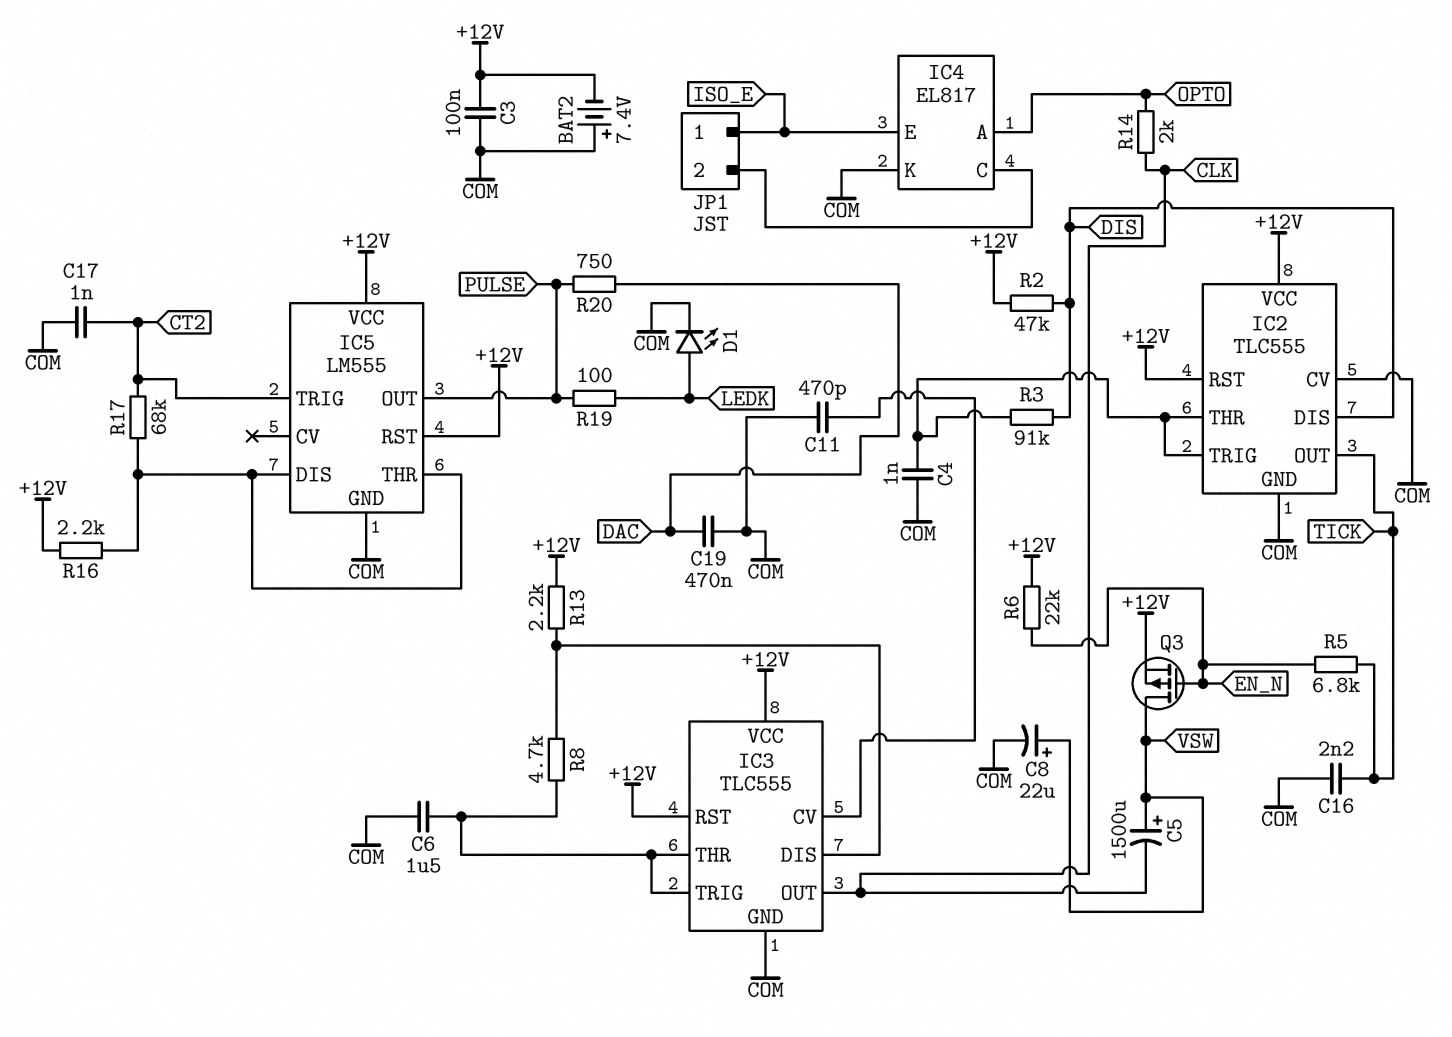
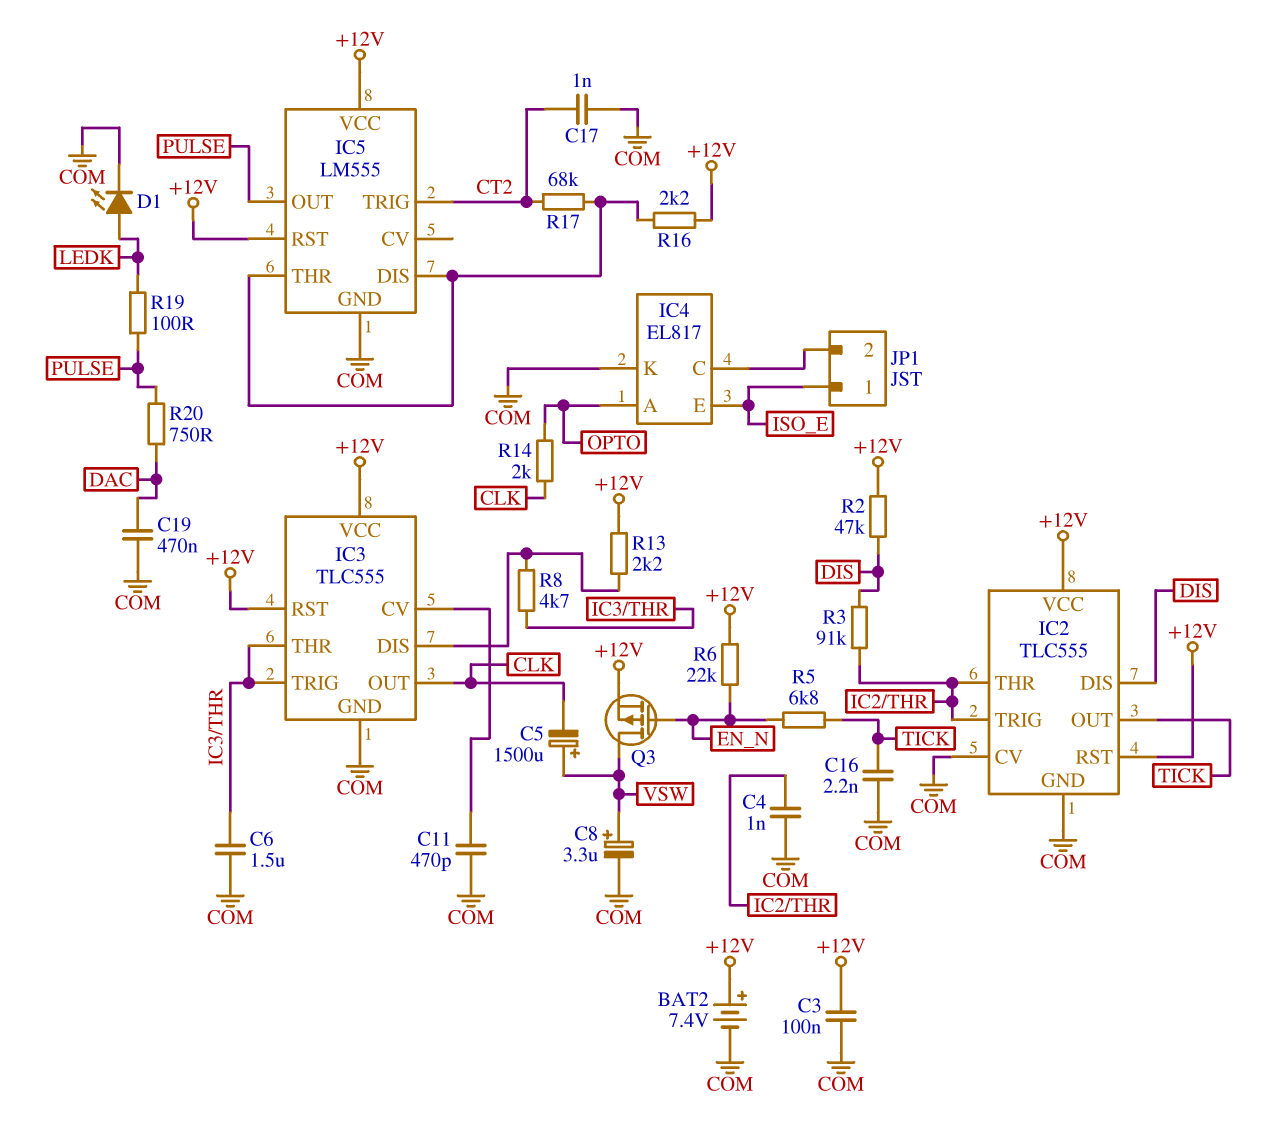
BAT2: 7.4V (plus COM, minus +12V) -> 7.4V (plus +12V, minus COM)
C8: 22uF (plus VSW, minus COM) -> 3.3uF (plus VSW, minus COM)

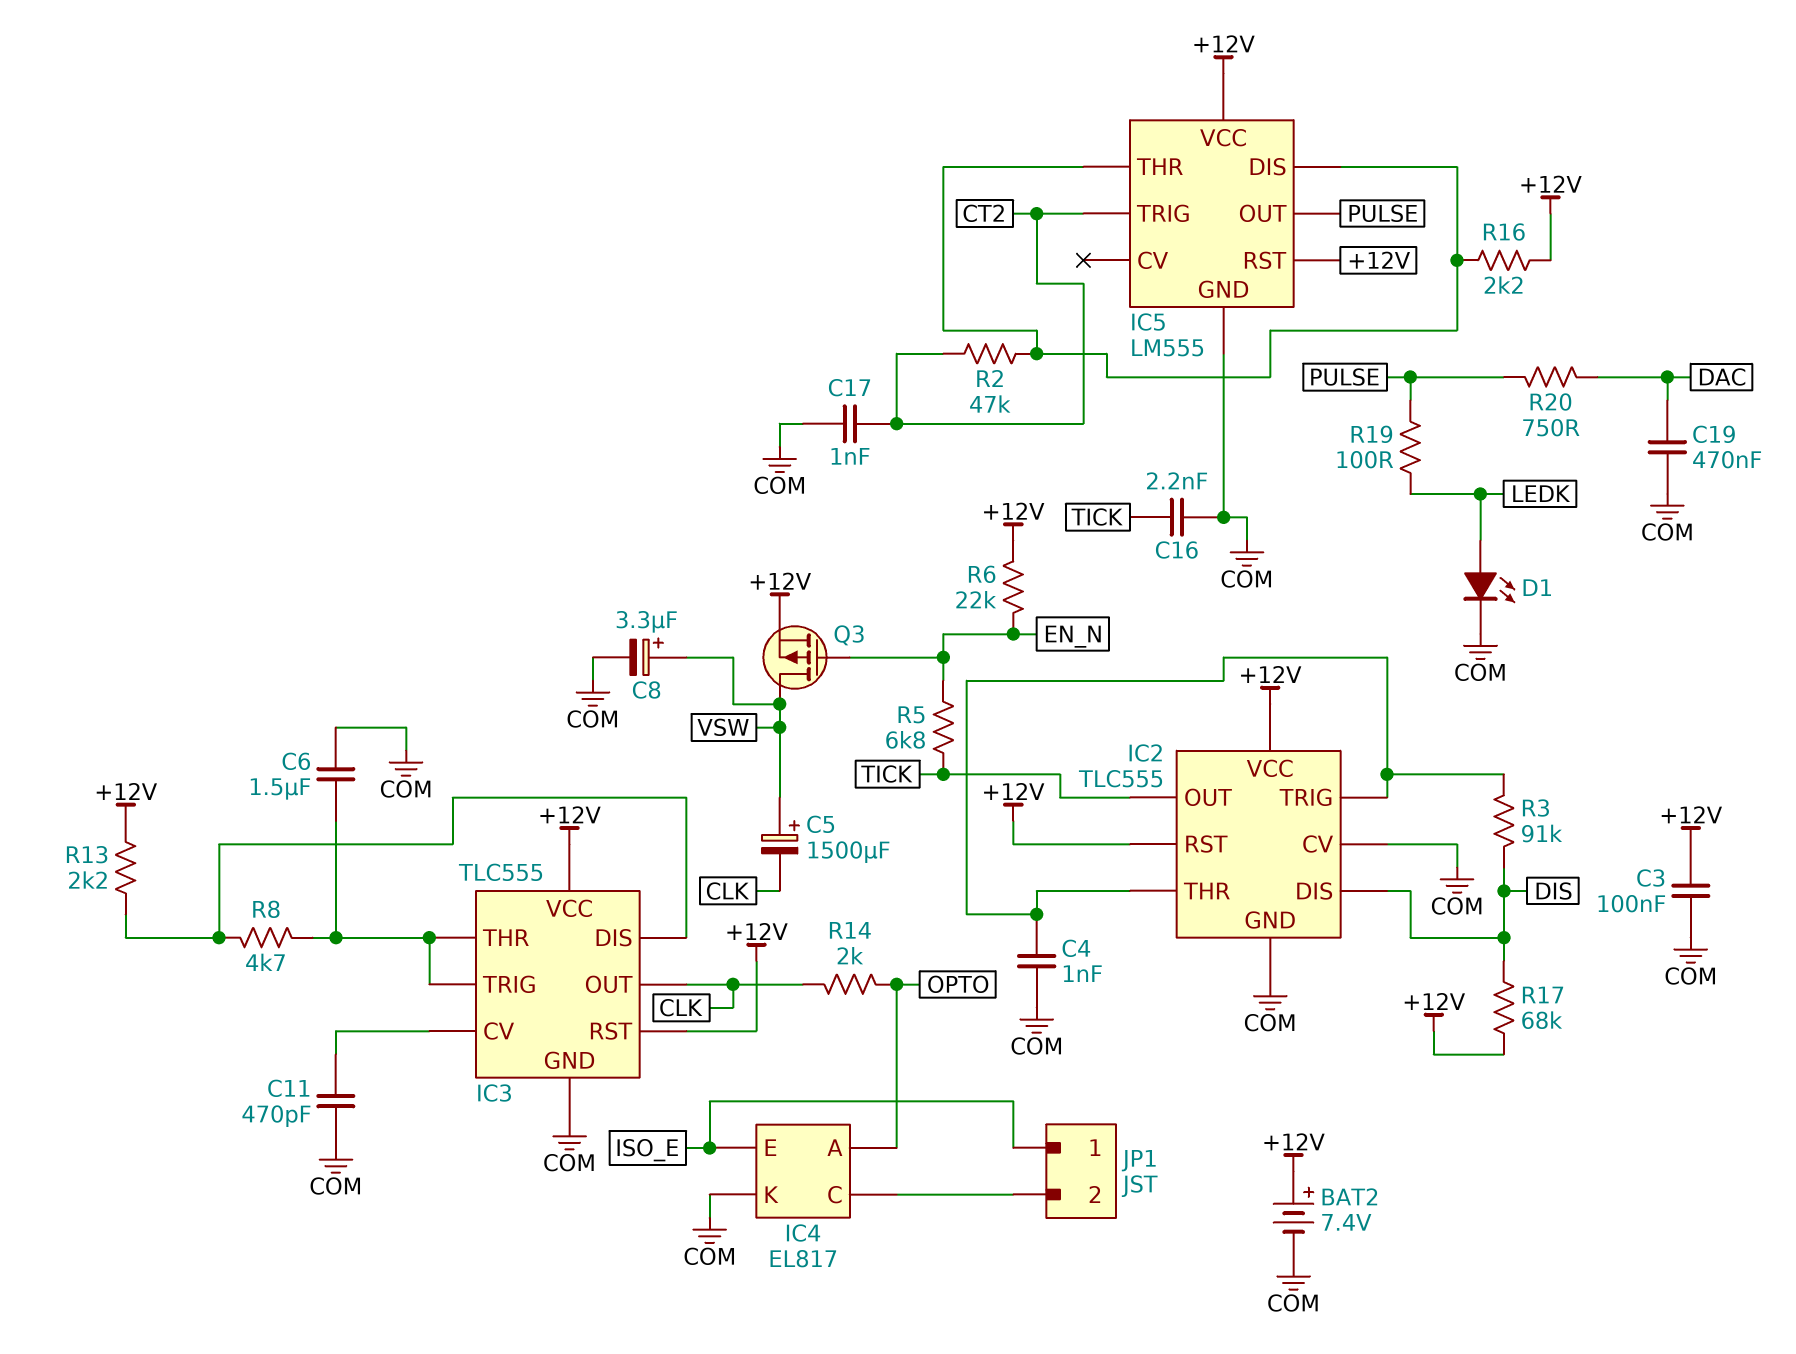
R2: 47k (+12V, DIS) -> 47k (CT2, IC5/DIS)
R17: 68k (CT2, IC5/DIS) -> 68k (+12V, DIS)

